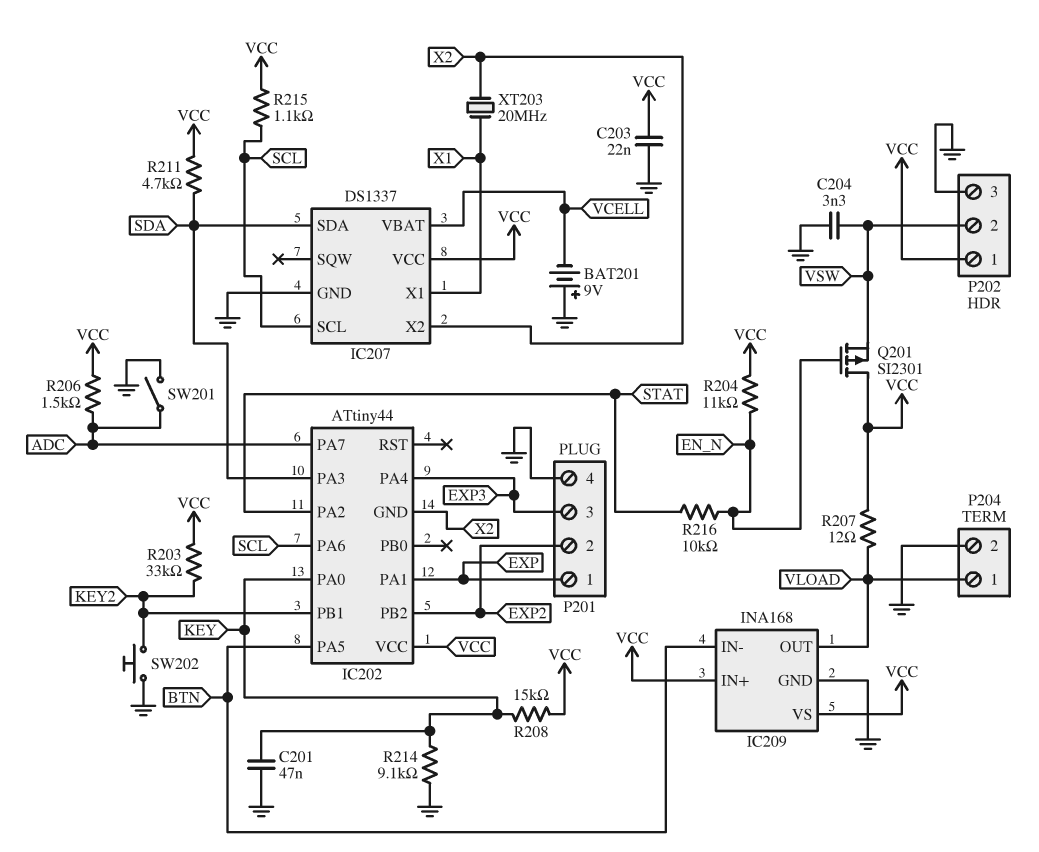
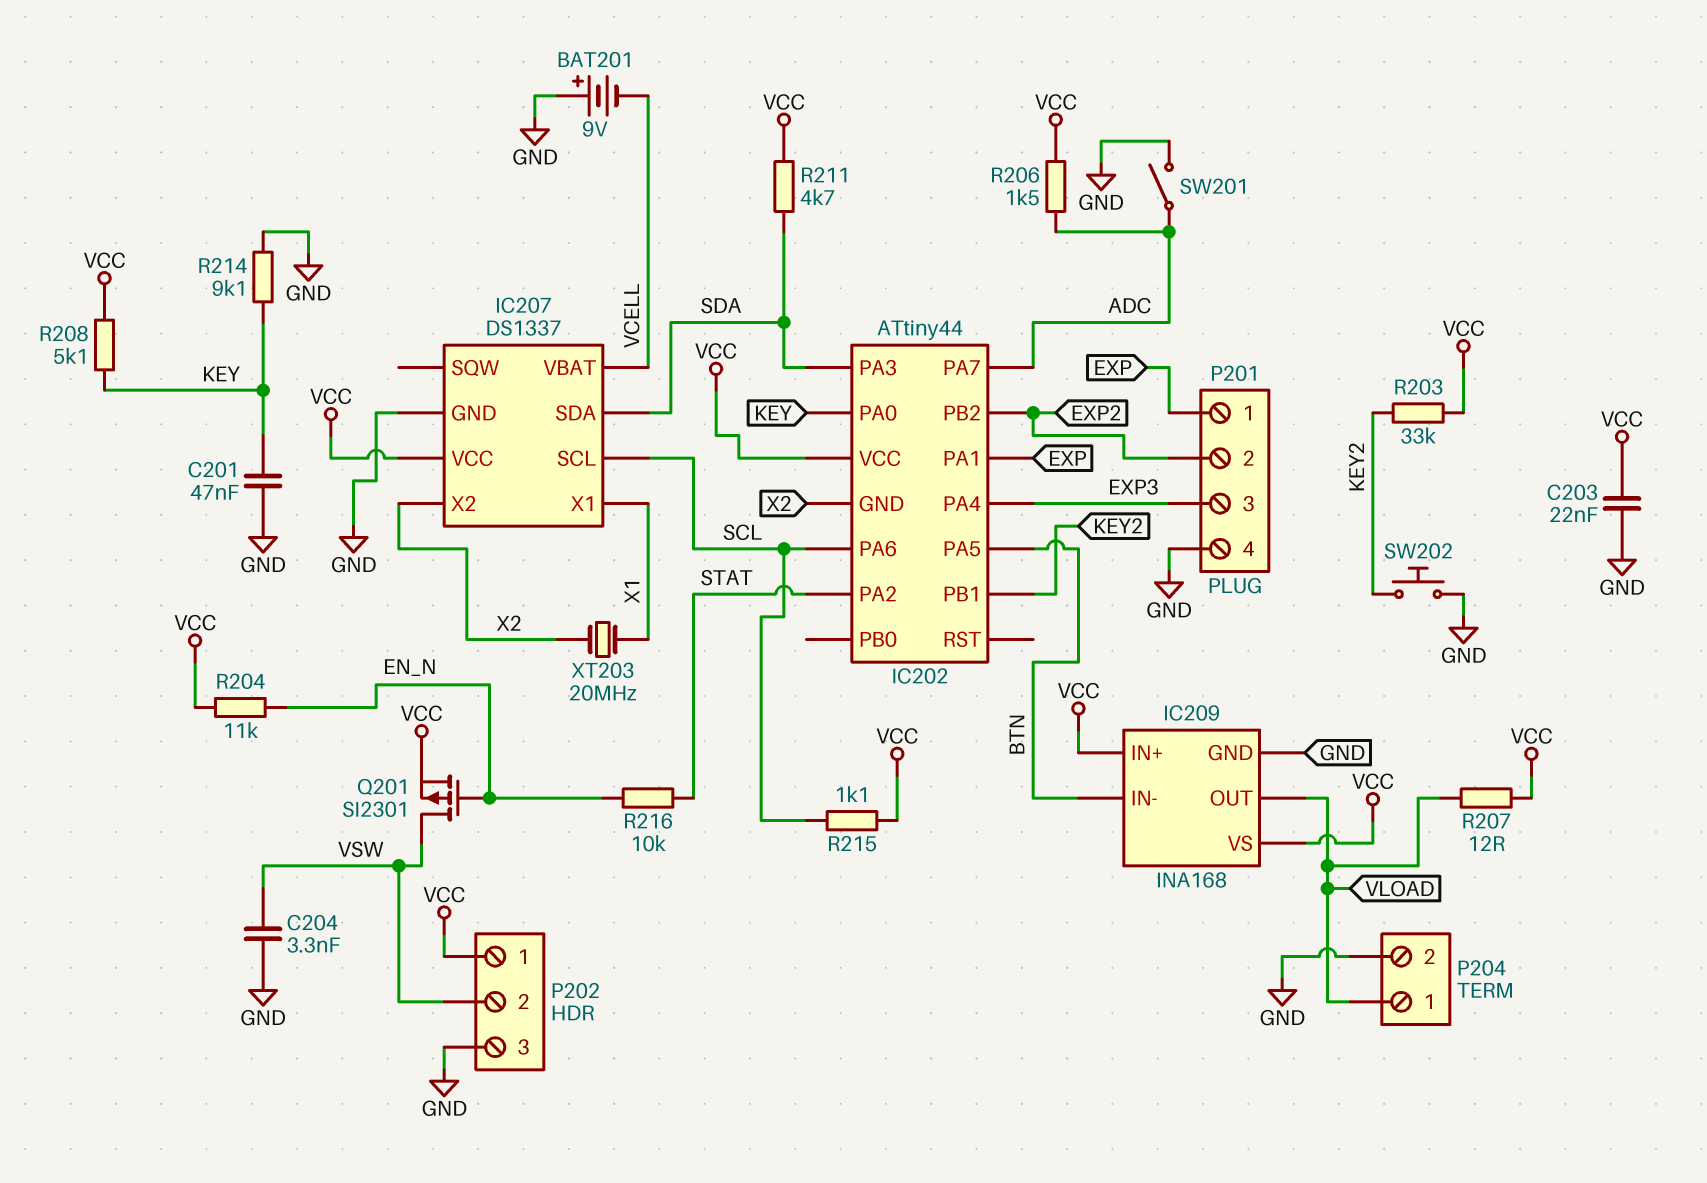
Q201: PMOS SI2301 (G EN_N, D VCC, S VSW) -> PMOS SI2301 (G EN_N, D VSW, S VCC)
R208: 15k (KEY, VCC) -> 5.1k (KEY, VCC)

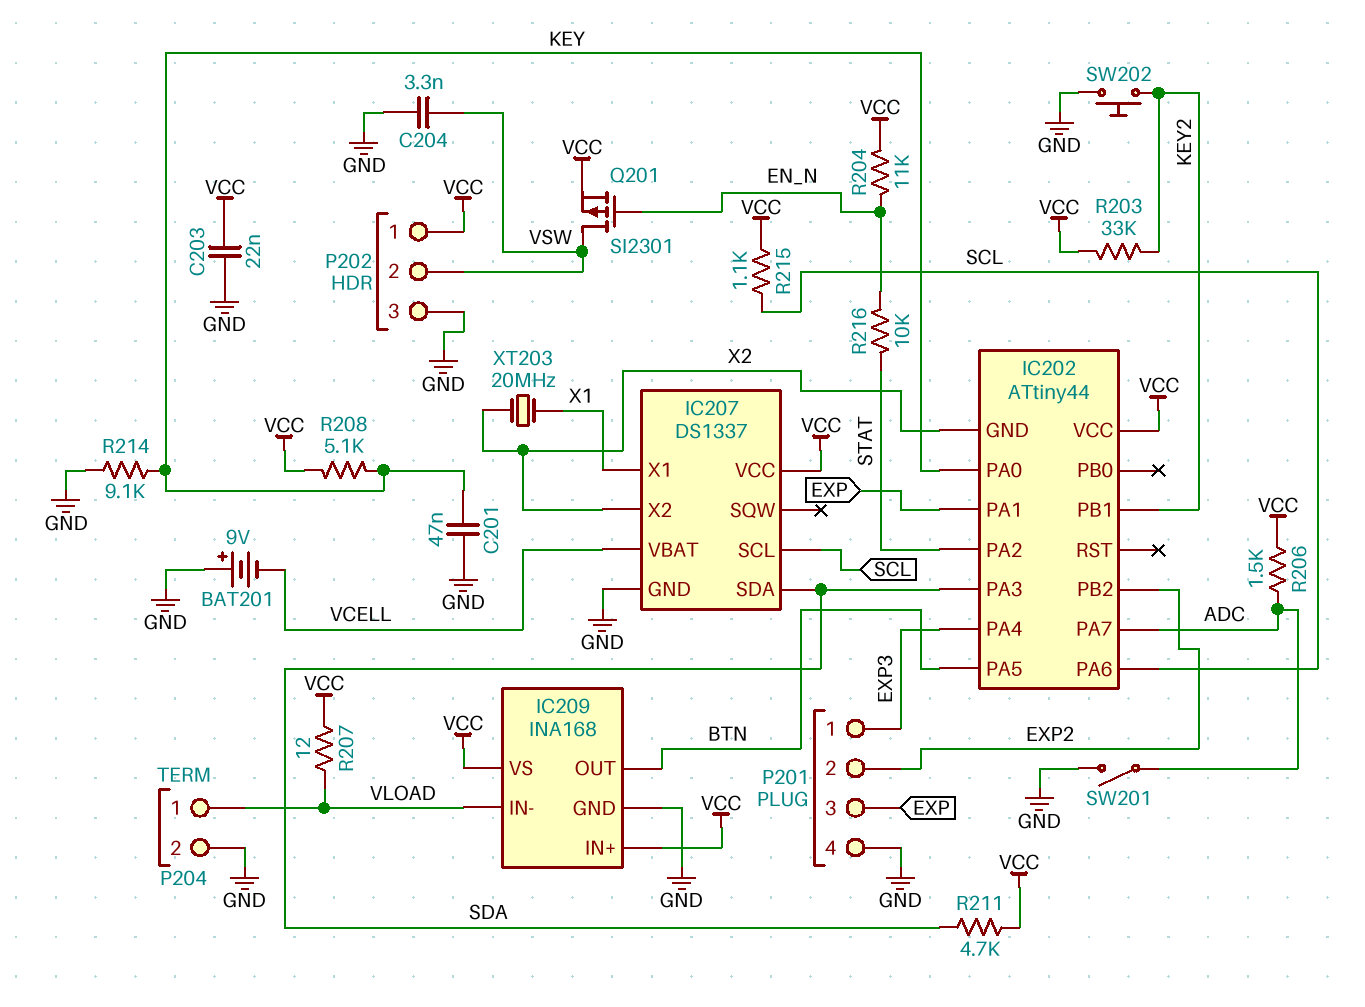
IC209 pin IN-: BTN -> VLOAD
IC209 pin OUT: VLOAD -> BTN
P201 pin 1: EXP -> EXP3
P201 pin 3: EXP3 -> EXP

